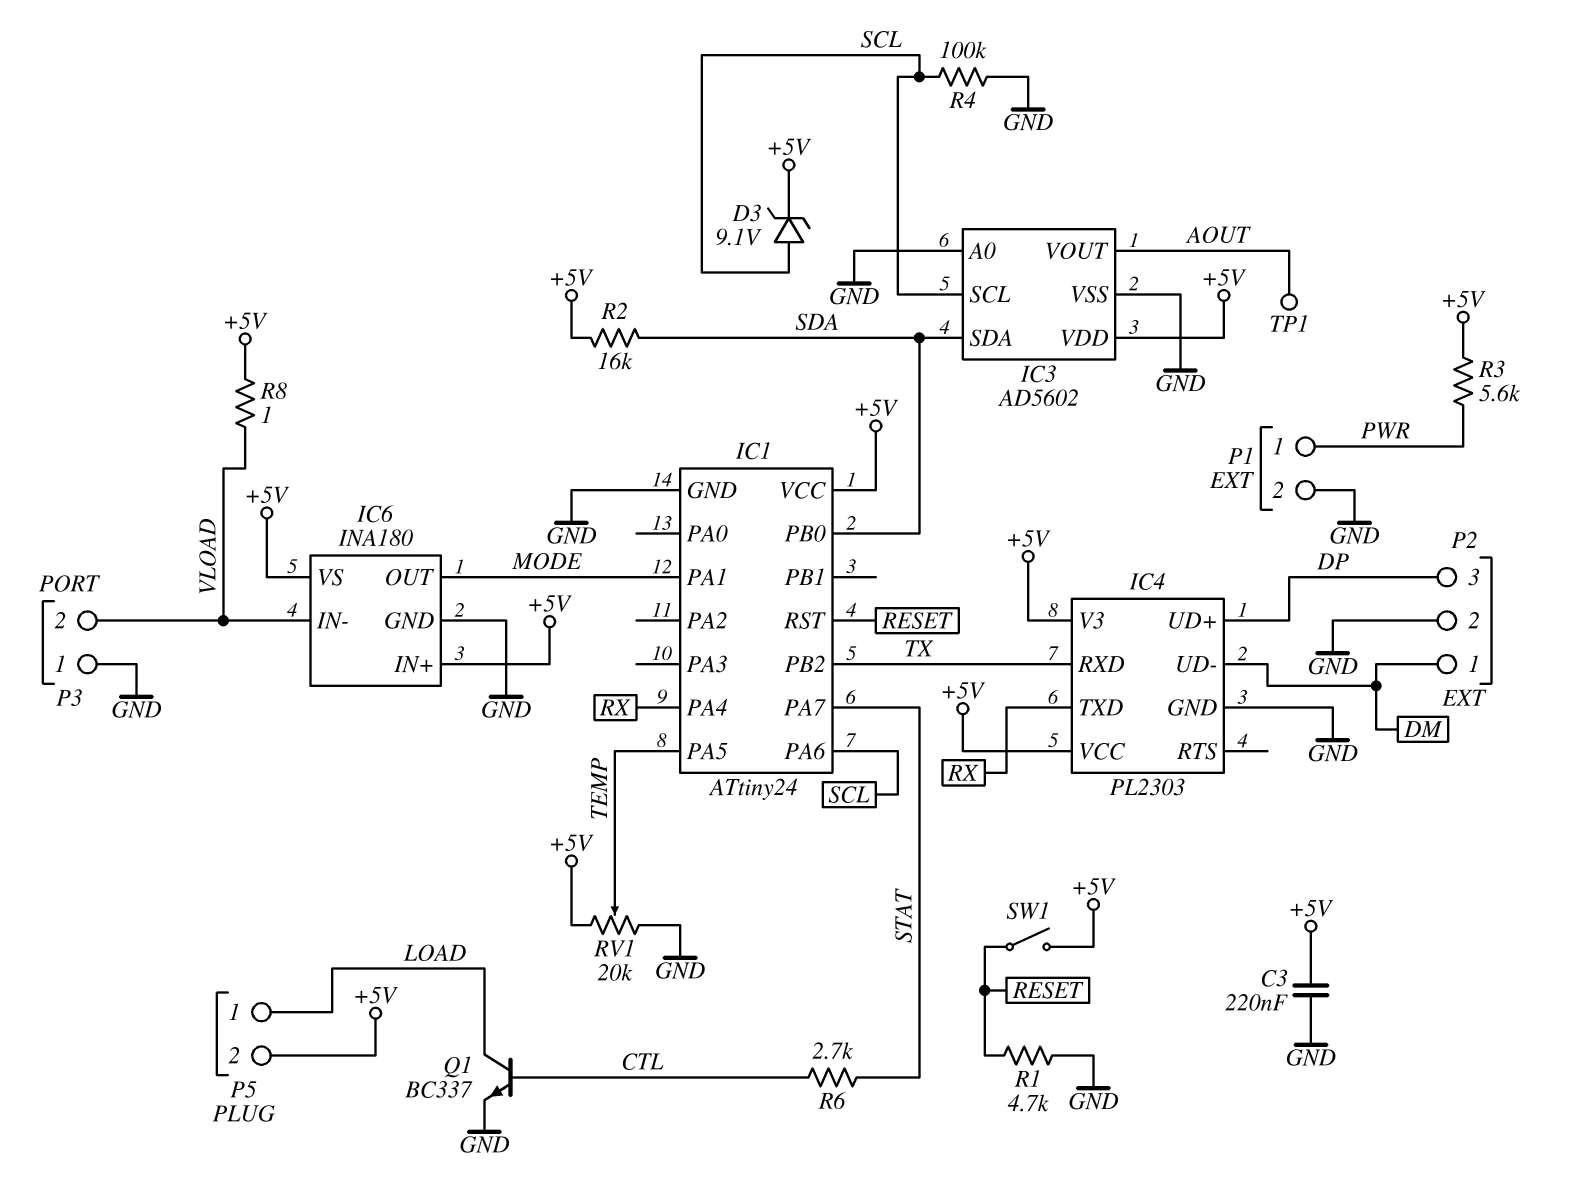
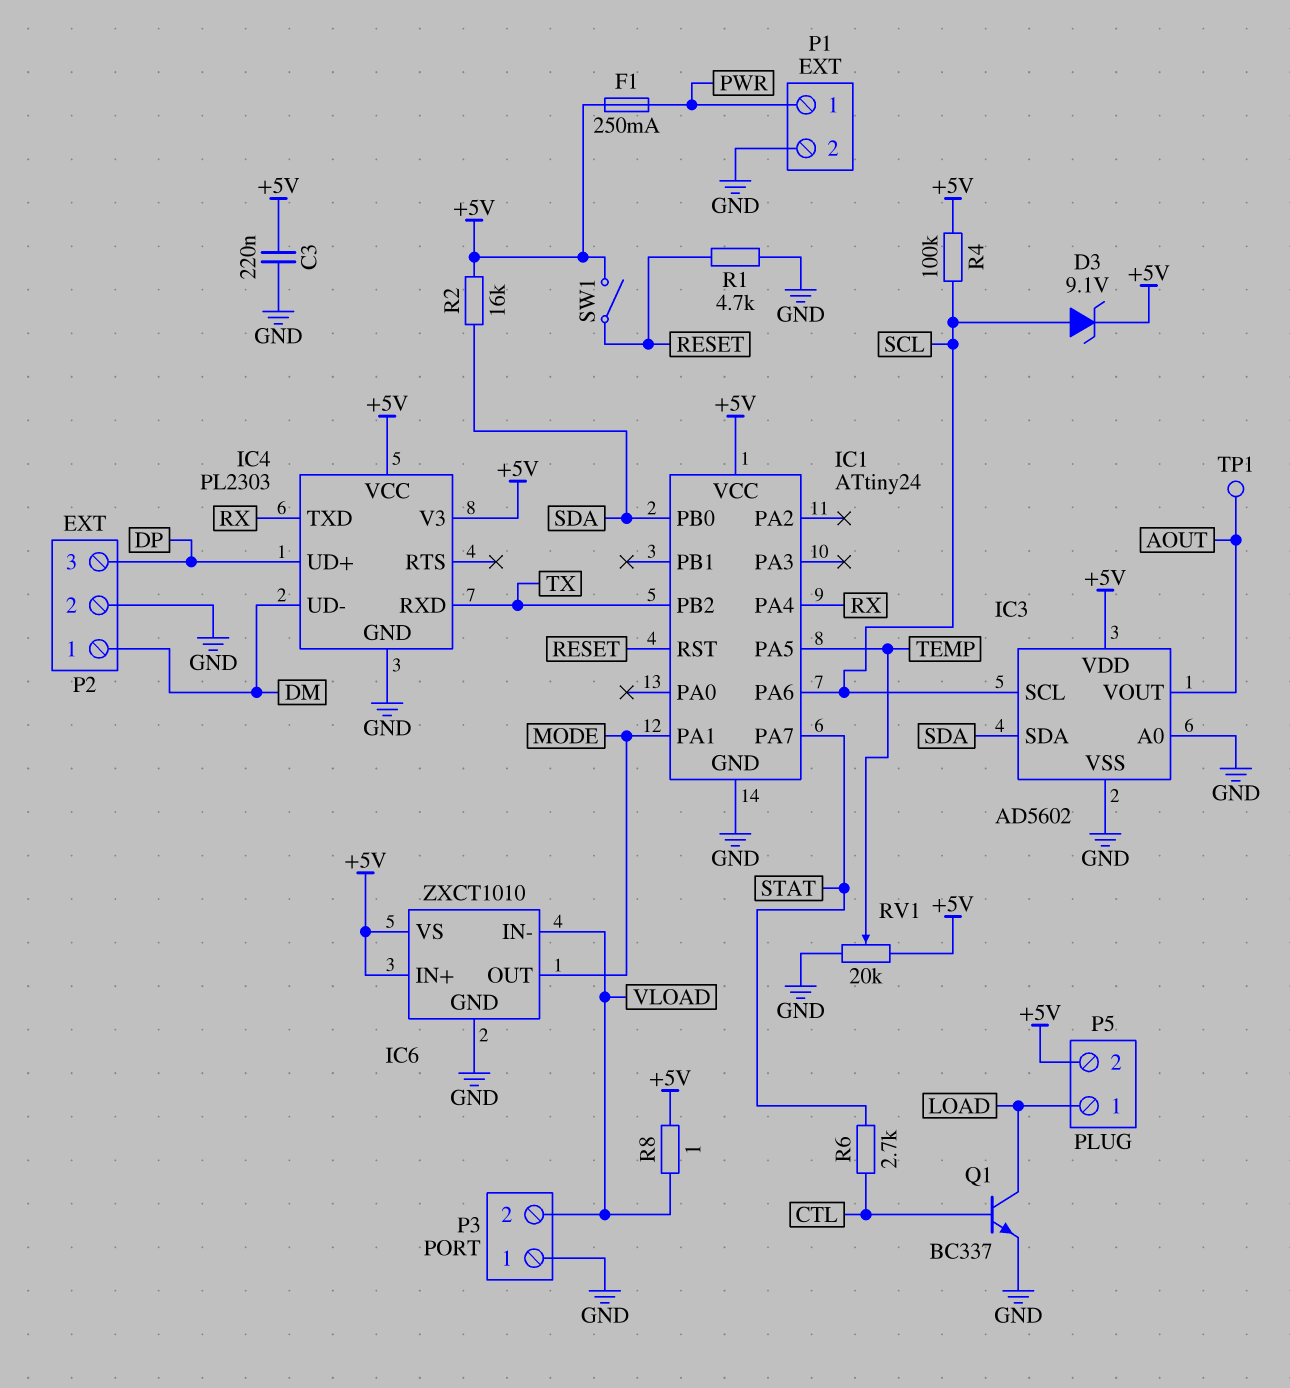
F1: none -> 250mA (+5V, PWR)
IC6: INA180 -> ZXCT1010
R3: 5.6k (+5V, PWR) -> none
R4: 100k (GND, SCL) -> 100k (+5V, SCL)

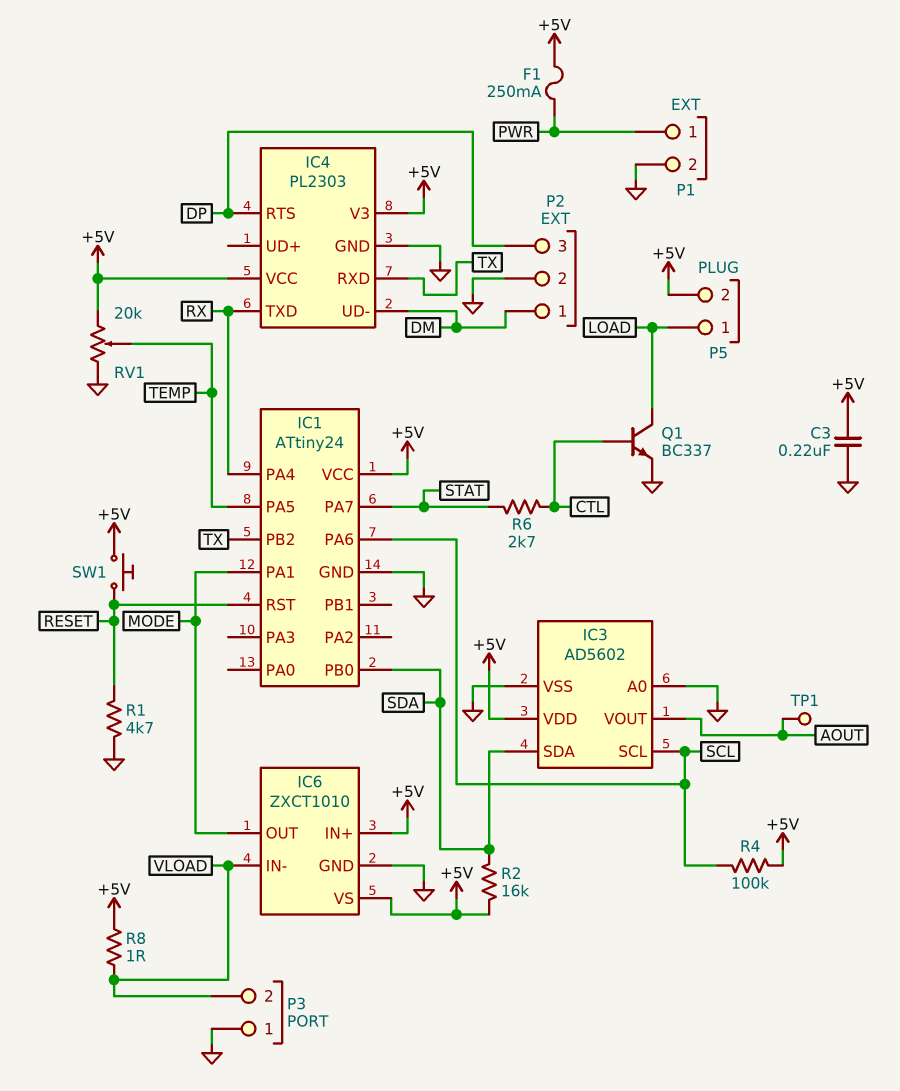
D3: zener 9.1V (A SCL, K +5V) -> none
IC4 pin RTS: none -> DP
IC4 pin UD+: DP -> none
SW1: switch (+5V, RESET) -> button (+5V, RESET)

